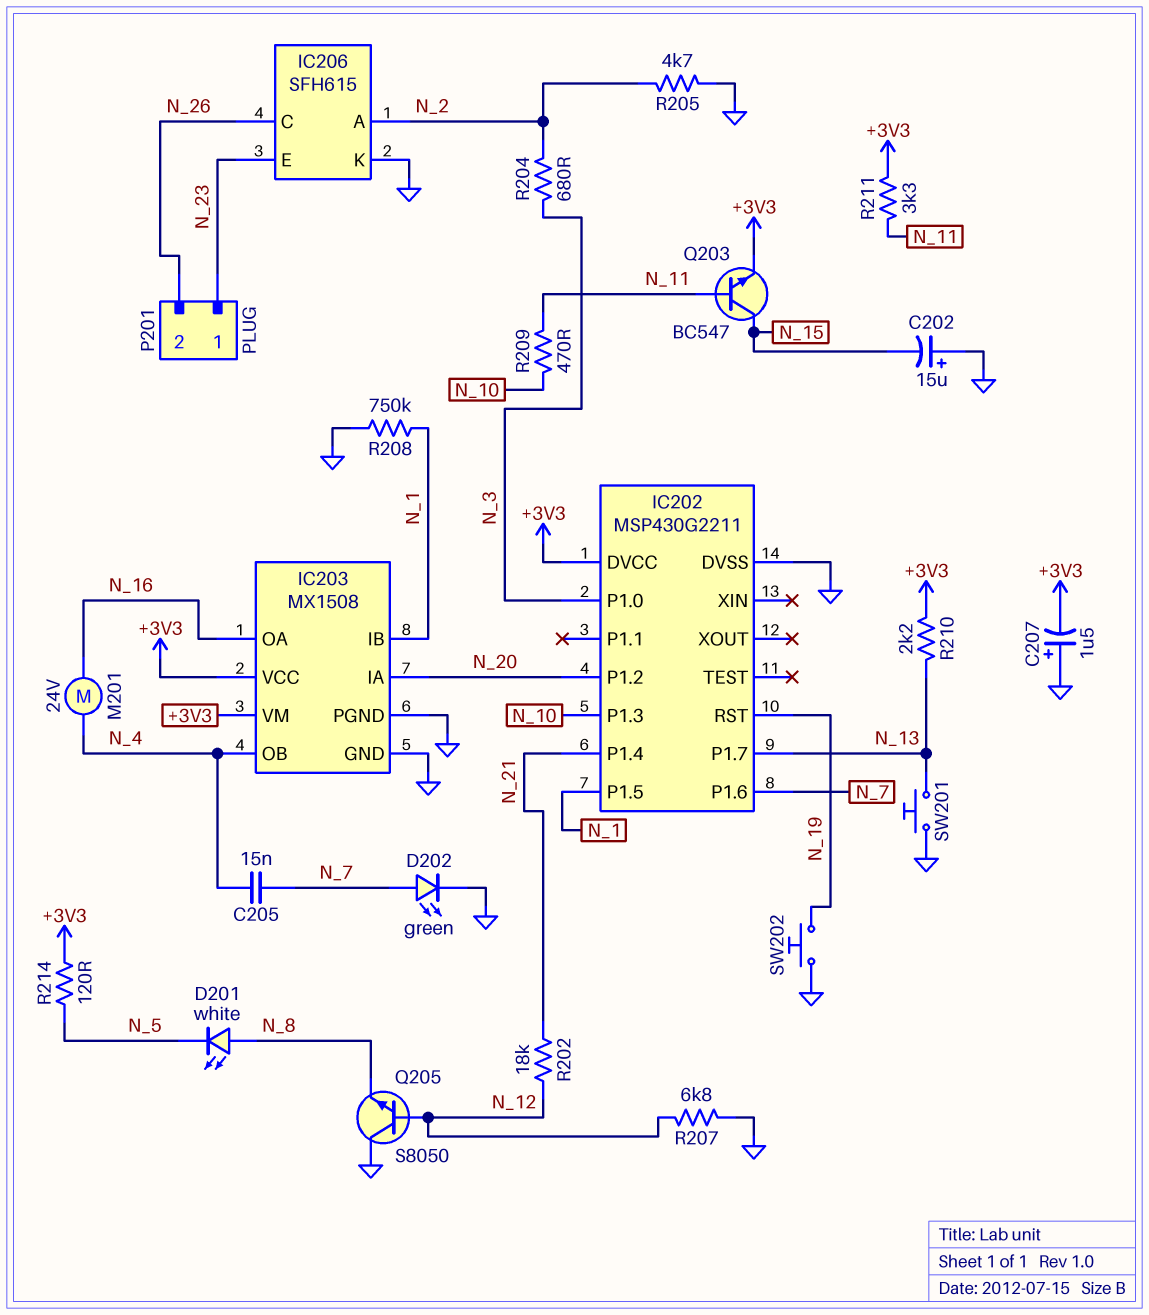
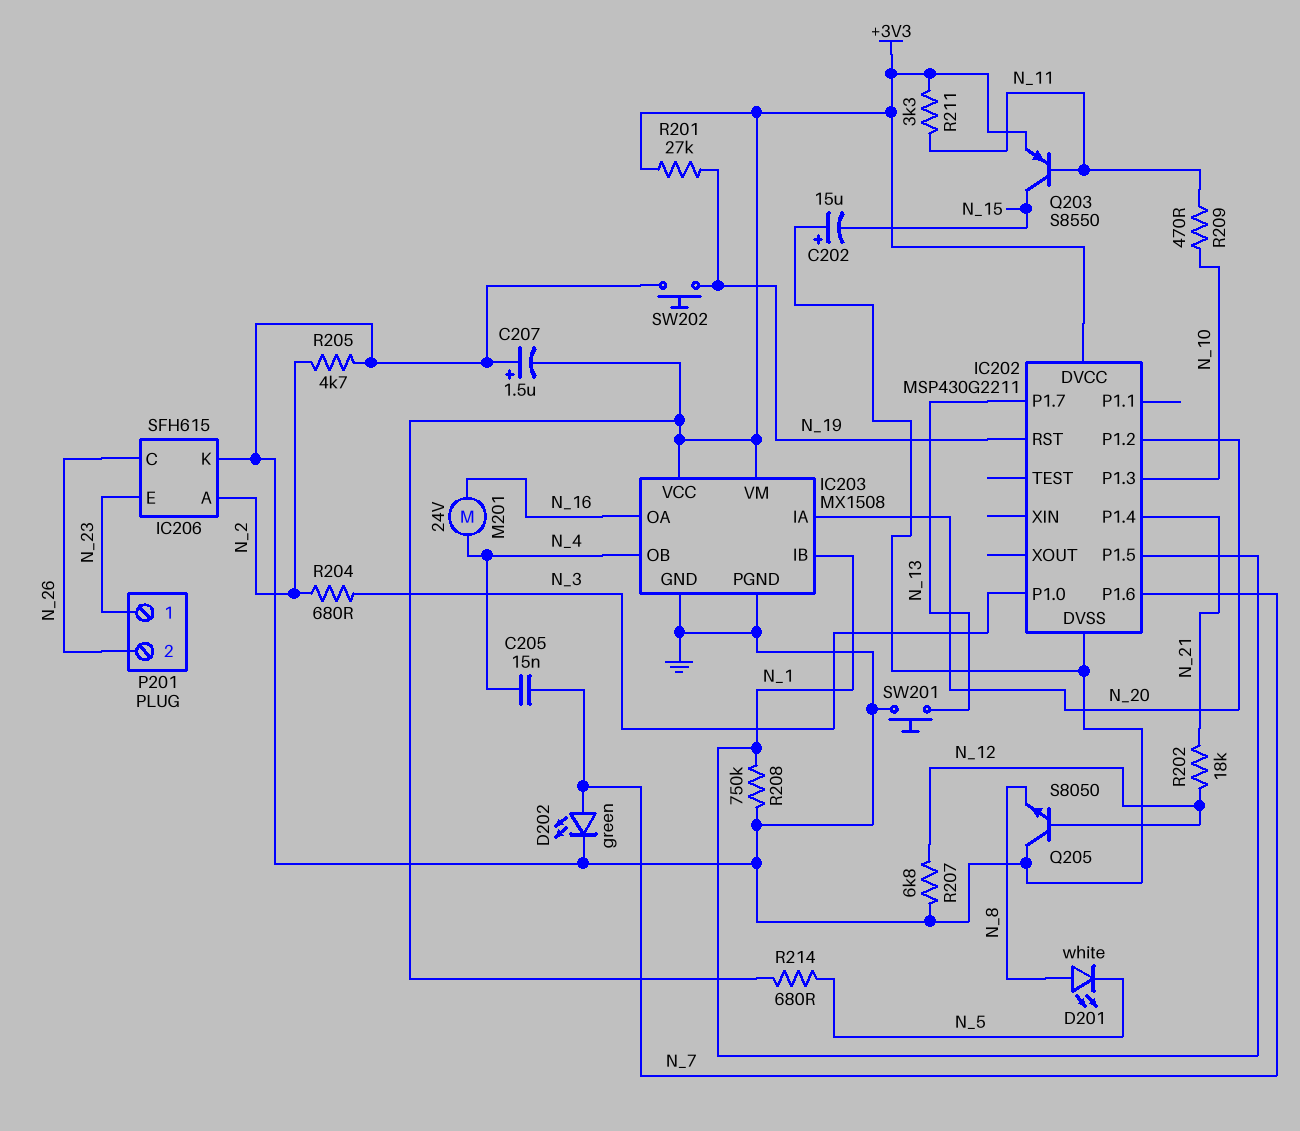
Q203: NPN BC547 (B N_11, C N_15, E +3V3) -> PNP S8550 (B N_11, C N_15, E +3V3)
R201: none -> 27k (+3V3, N_19)
R210: 2.2k (+3V3, N_13) -> none
R214: 120 (+3V3, N_5) -> 680 (+3V3, N_5)

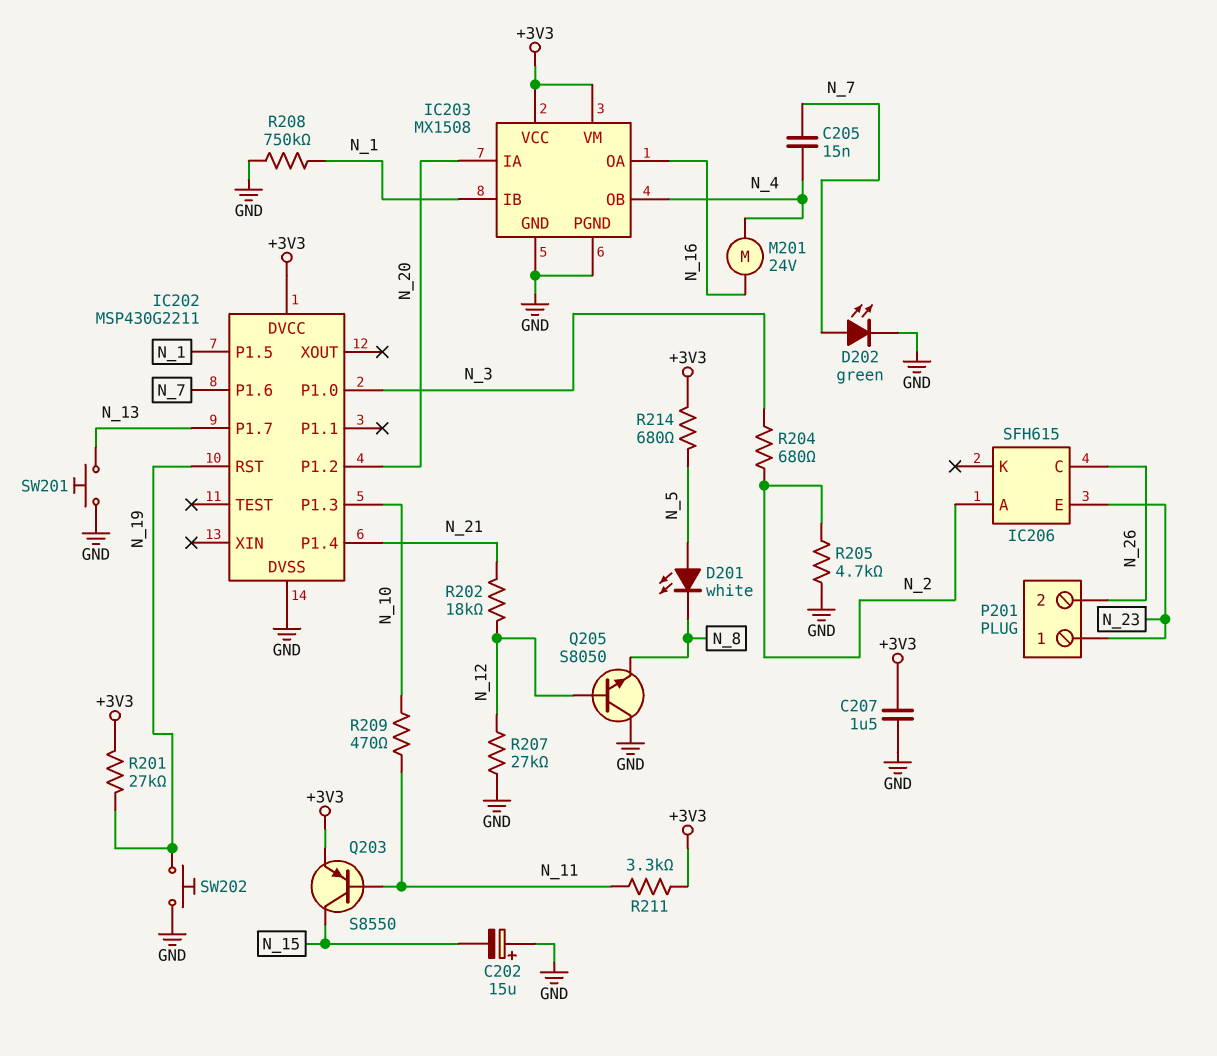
C207: 1.5uF (plus GND, minus +3V3) -> 1.5uF (+3V3, GND)
D201: LED white (A N_8, K N_5) -> LED white (A N_5, K N_8)
IC206 pin K: GND -> none
R207: 6.8k (GND, N_12) -> 27k (GND, N_12)

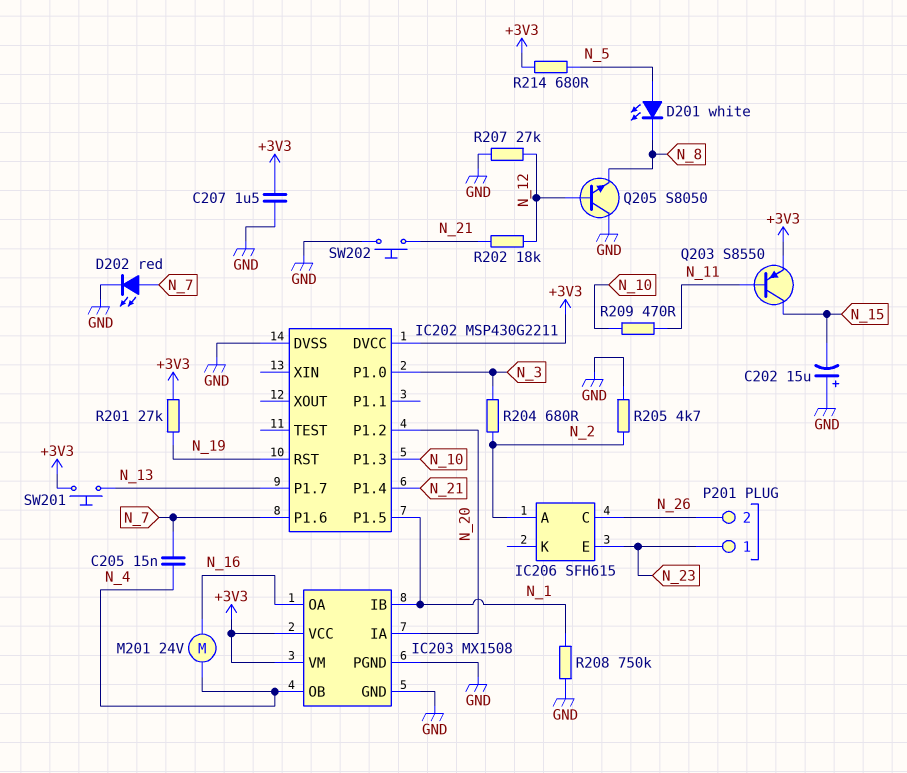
D202: LED green (A N_7, K GND) -> LED red (A N_7, K GND)
R211: 3.3k (+3V3, N_11) -> none
SW201: button (GND, N_13) -> button (+3V3, N_13)
SW202: button (GND, N_19) -> button (GND, N_21)

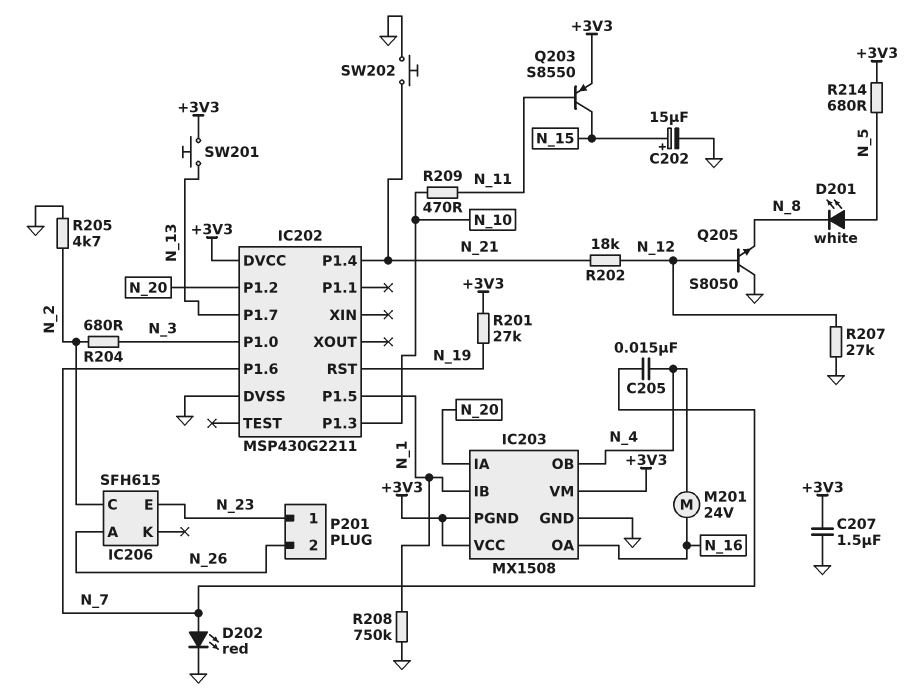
C202: 15uF (plus GND, minus N_15) -> 15uF (plus N_15, minus GND)
IC203 pin PGND: GND -> +3V3
IC206 pin A: N_2 -> N_26
IC206 pin C: N_26 -> N_2

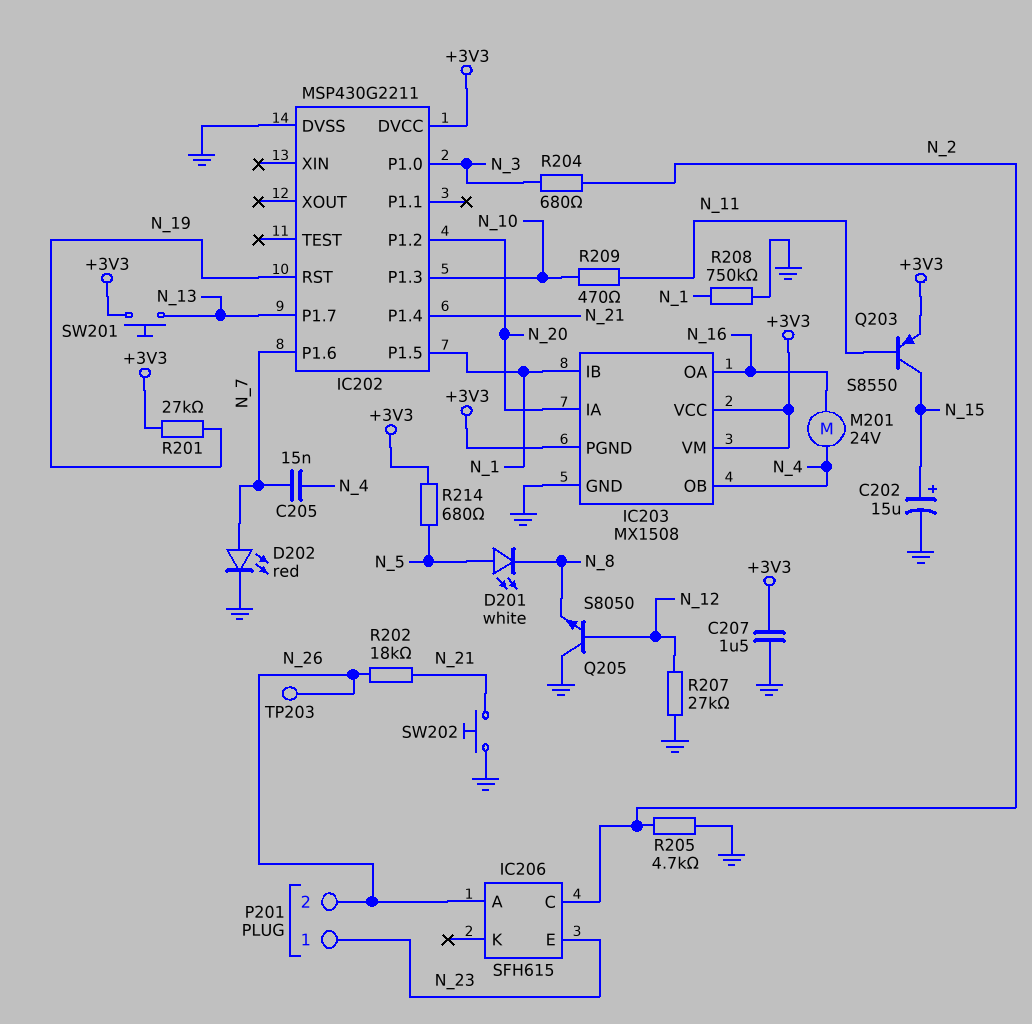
R202: 18k (N_12, N_21) -> 18k (N_21, N_26)
TP203: none -> test point (N_26)

